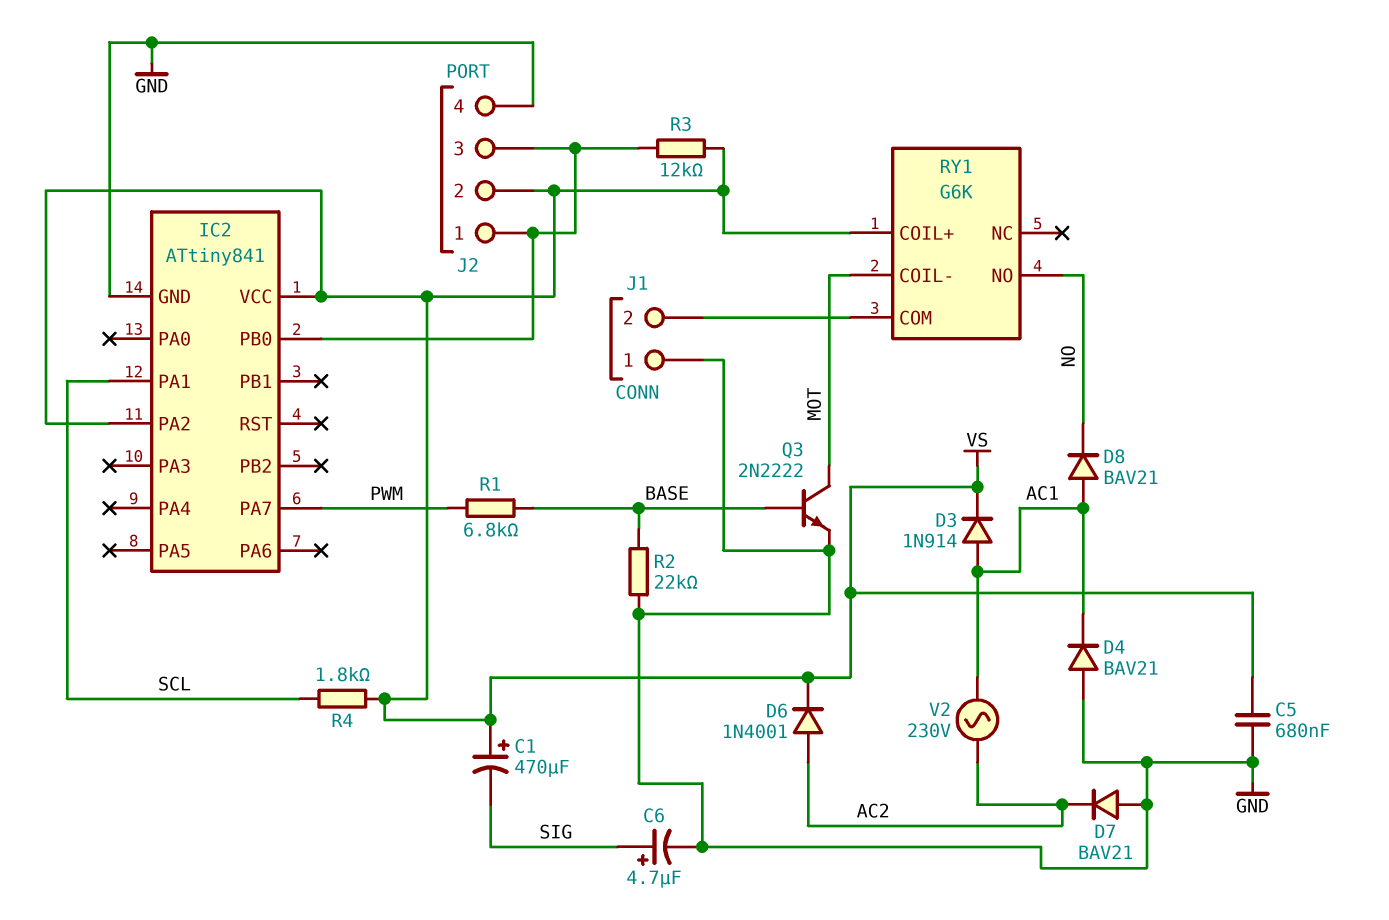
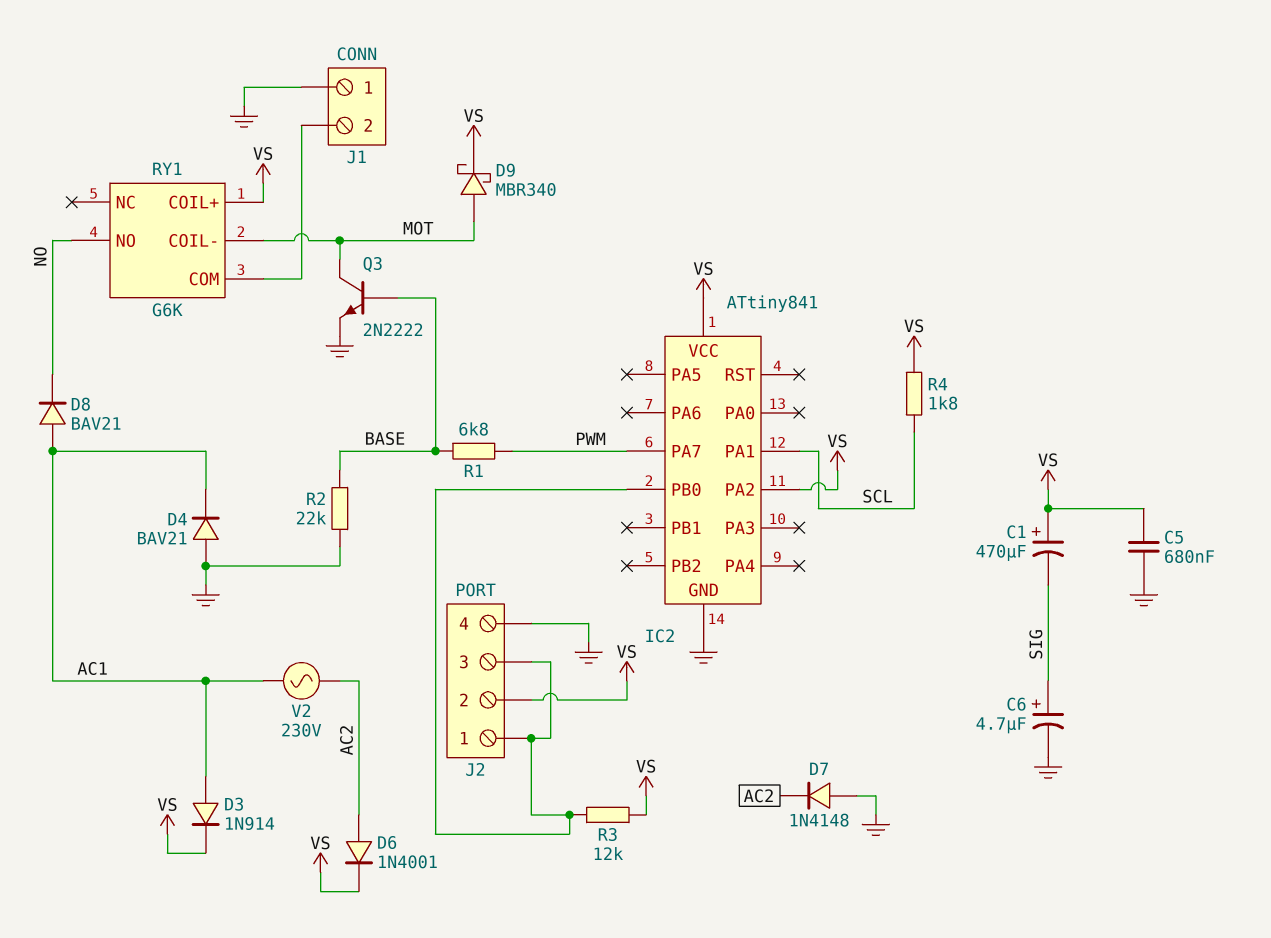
D7: diode BAV21 (A GND, K AC2) -> diode 1N4148 (A GND, K AC2)
D9: none -> schottky MBR340 (A MOT, K VS)

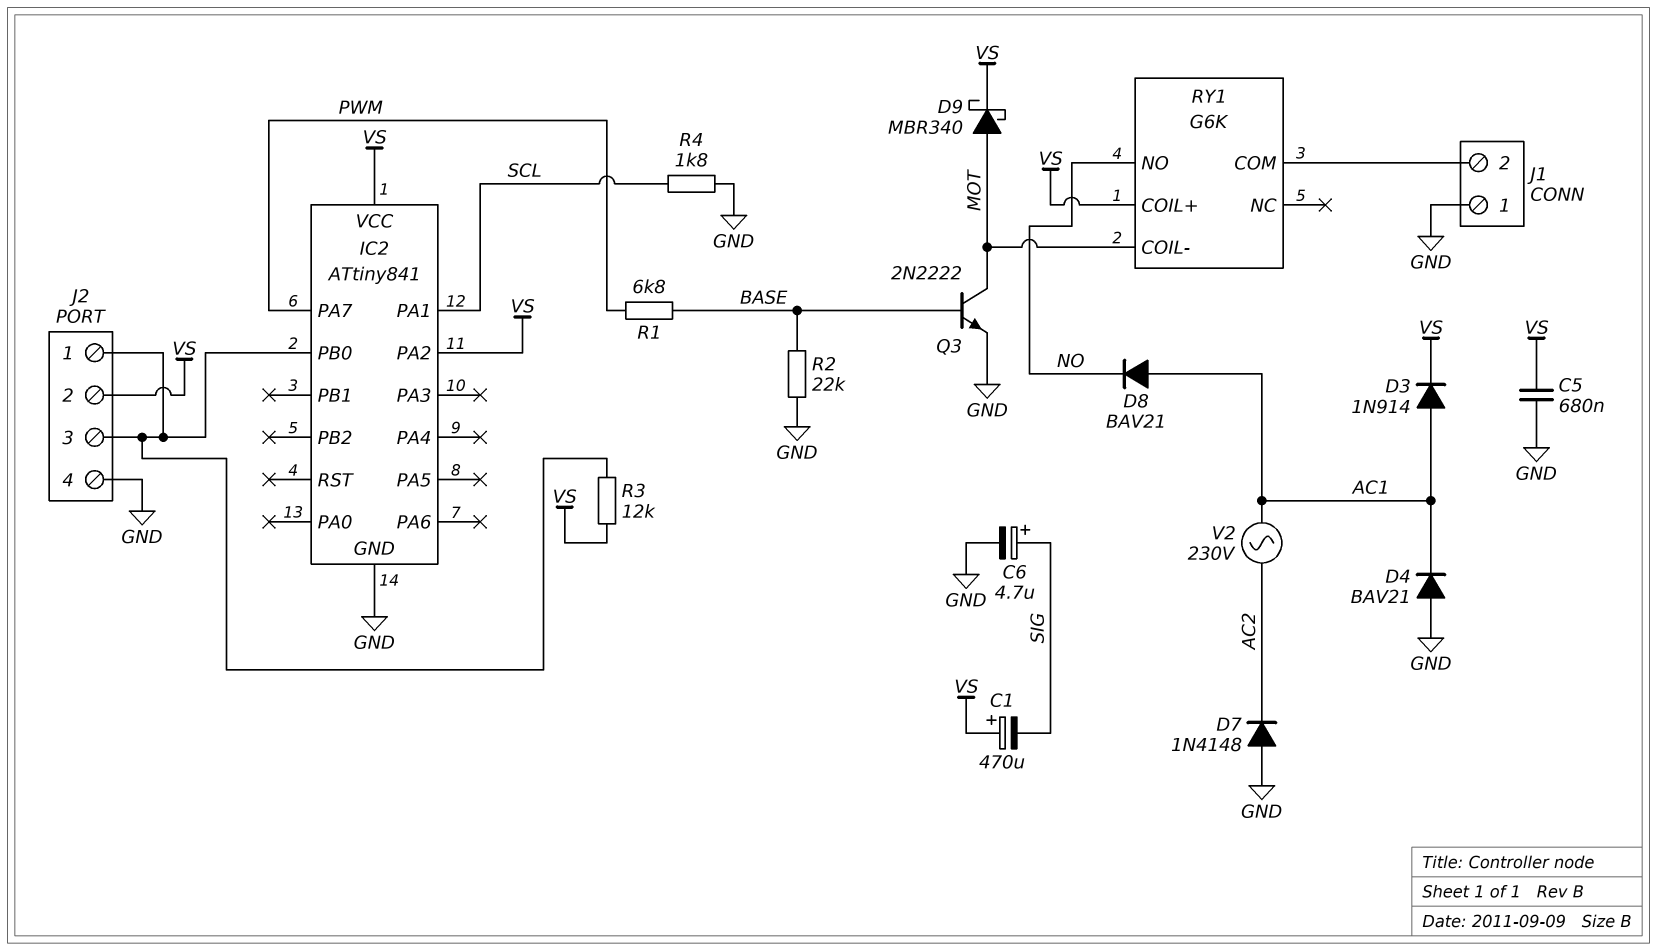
D6: diode 1N4001 (A AC2, K VS) -> none
R4: 1.8k (SCL, VS) -> 1.8k (GND, SCL)

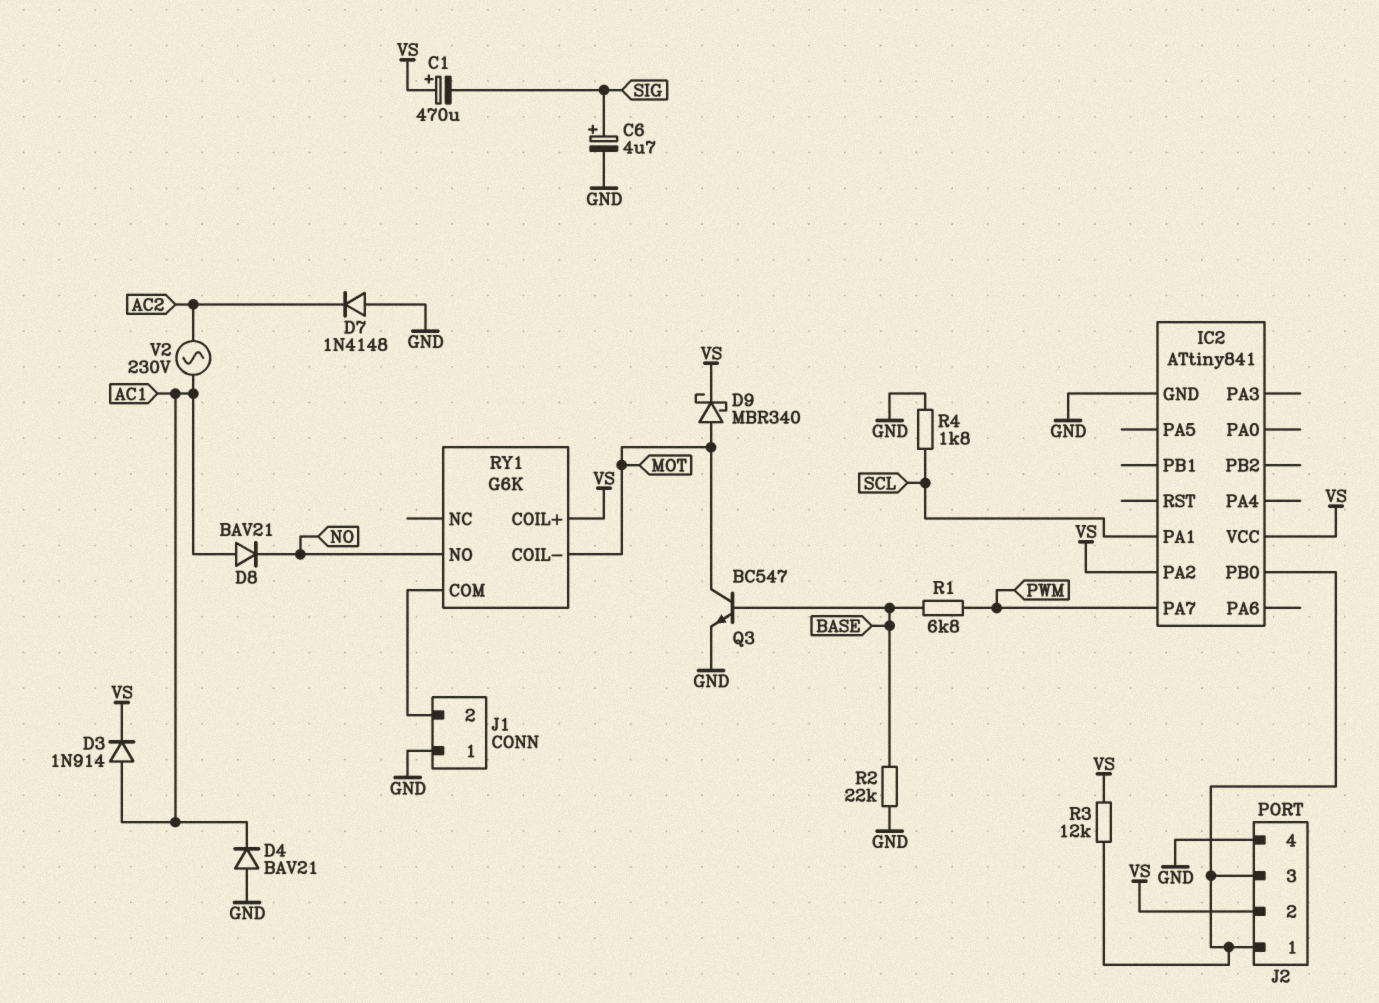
C5: 680nF (GND, VS) -> none
Q3: NPN 2N2222 (B BASE, C MOT, E GND) -> NPN BC547 (B BASE, C MOT, E GND)

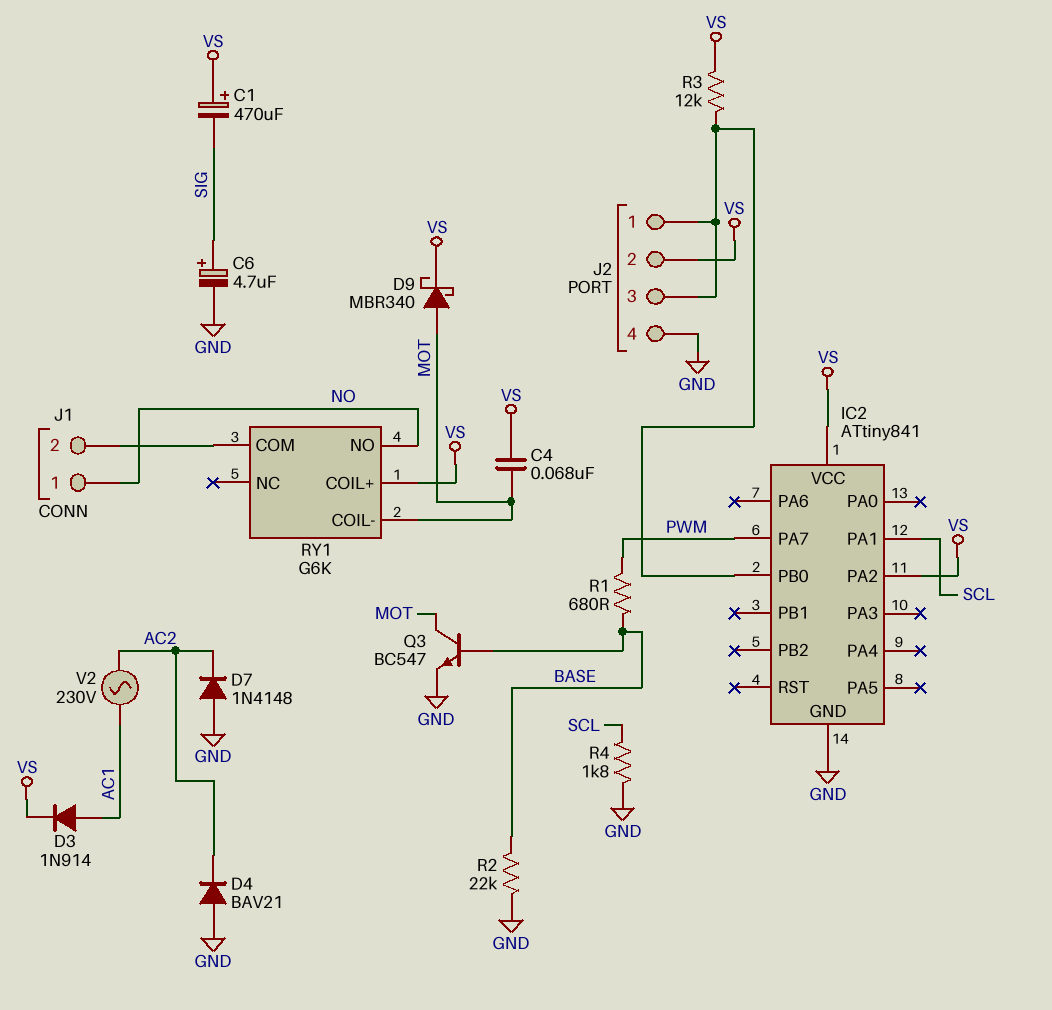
C4: none -> 68nF (MOT, VS)
D4: diode BAV21 (A GND, K AC1) -> diode BAV21 (A GND, K AC2)
D8: diode BAV21 (A AC1, K NO) -> none
J1 pin 1: GND -> NO
R1: 6.8k (BASE, PWM) -> 680 (BASE, PWM)

